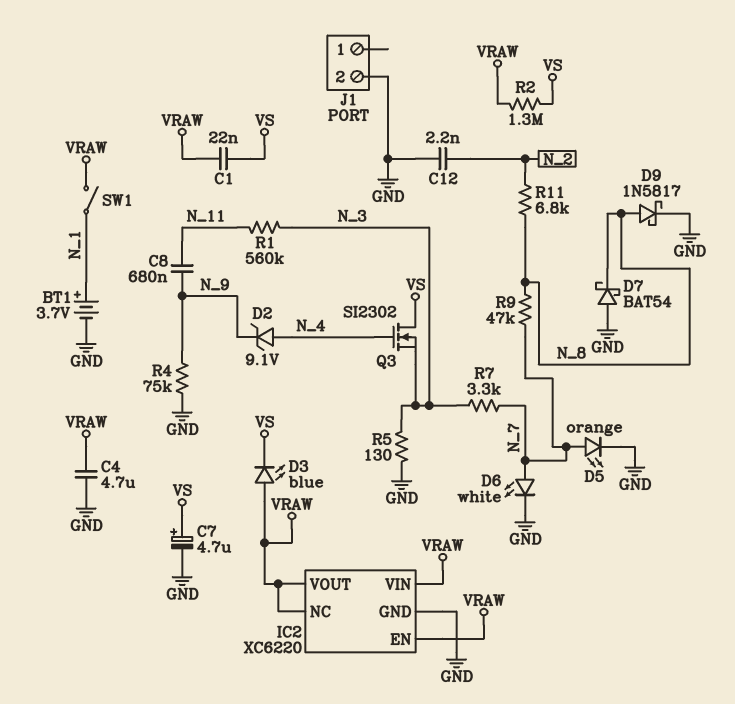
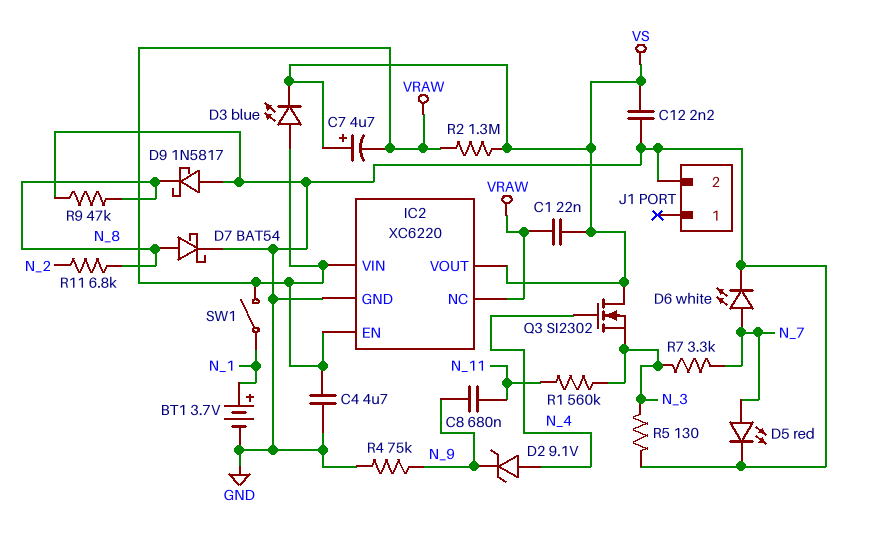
C7: 4.7uF (plus VS, minus GND) -> 4.7uF (plus VS, minus VRAW)
C12: 2.2nF (GND, N_2) -> 2.2nF (GND, VS)
D5: LED orange (A N_7, K GND) -> LED red (A N_7, K GND)
D7: schottky BAT54 (A GND, K N_8) -> schottky BAT54 (A N_8, K GND)
D9: schottky 1N5817 (A N_8, K GND) -> schottky 1N5817 (A GND, K N_8)
IC2 pin VOUT: VRAW -> VS
R9: 47k (N_7, N_8) -> 47k (GND, N_8)

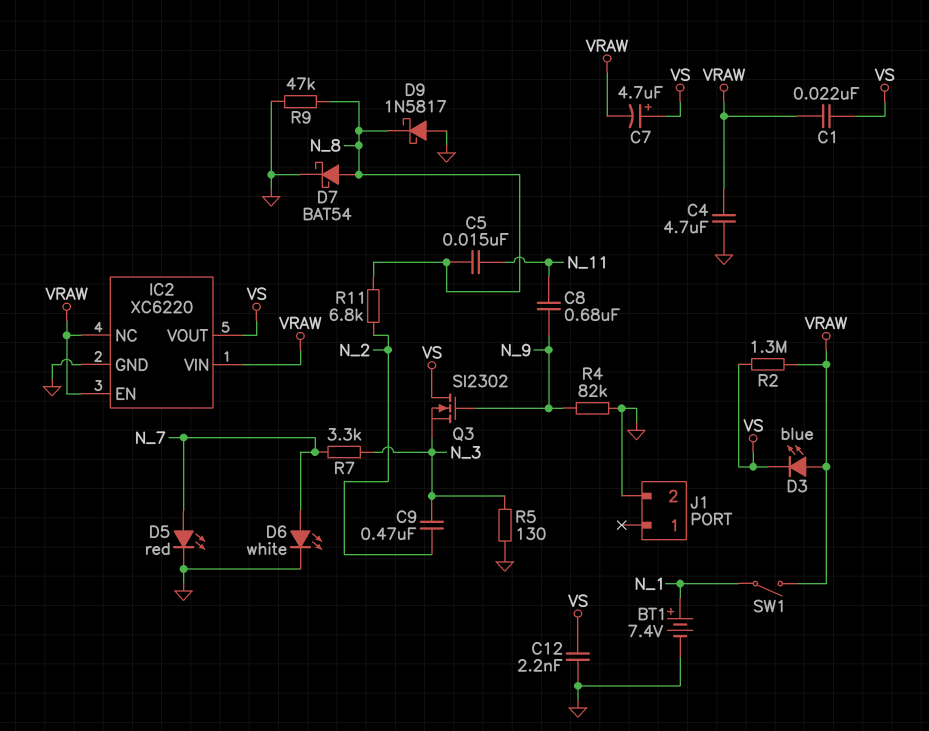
BT1: 3.7V (plus N_1, minus GND) -> 7.4V (plus N_1, minus GND)
C5: none -> 15nF (N_8, N_11)
C9: none -> 470nF (N_2, N_3)
D2: zener 9.1V (A N_4, K N_9) -> none
Q3: NMOS SI2302 (G N_4, D VS, S N_3) -> NMOS SI2302 (G N_9, D VS, S N_3)
R1: 560k (N_3, N_11) -> none
R4: 75k (GND, N_9) -> 82k (GND, N_9)

